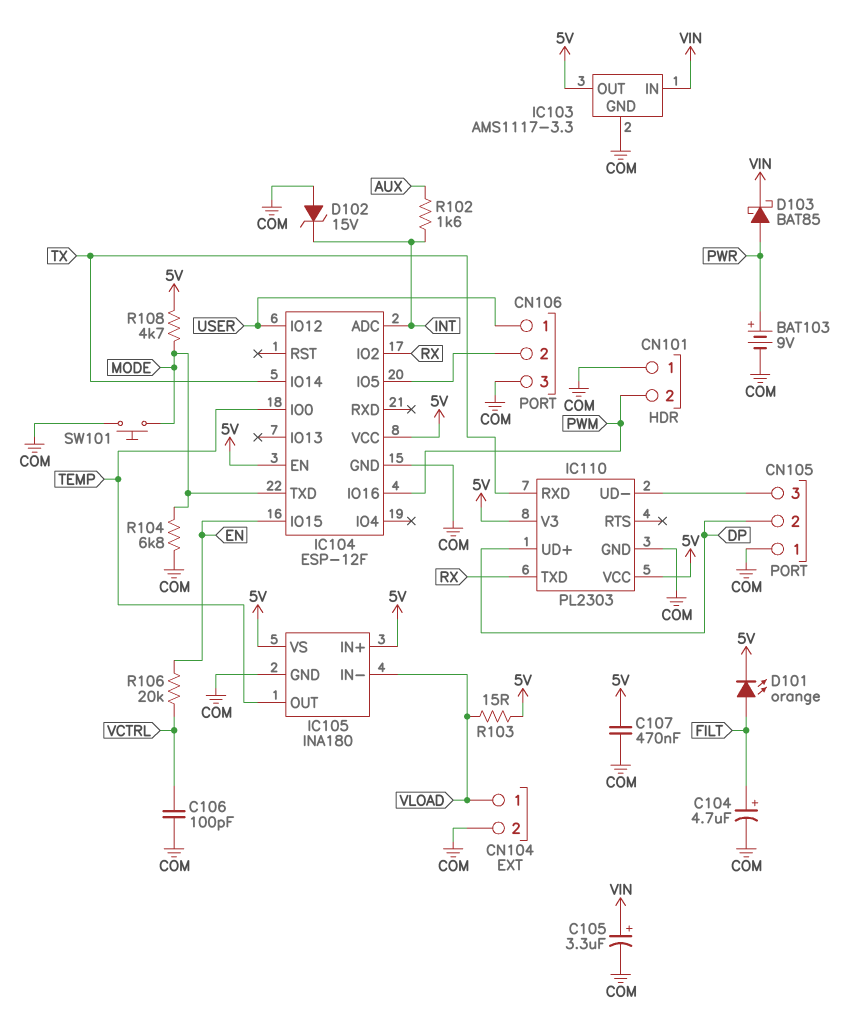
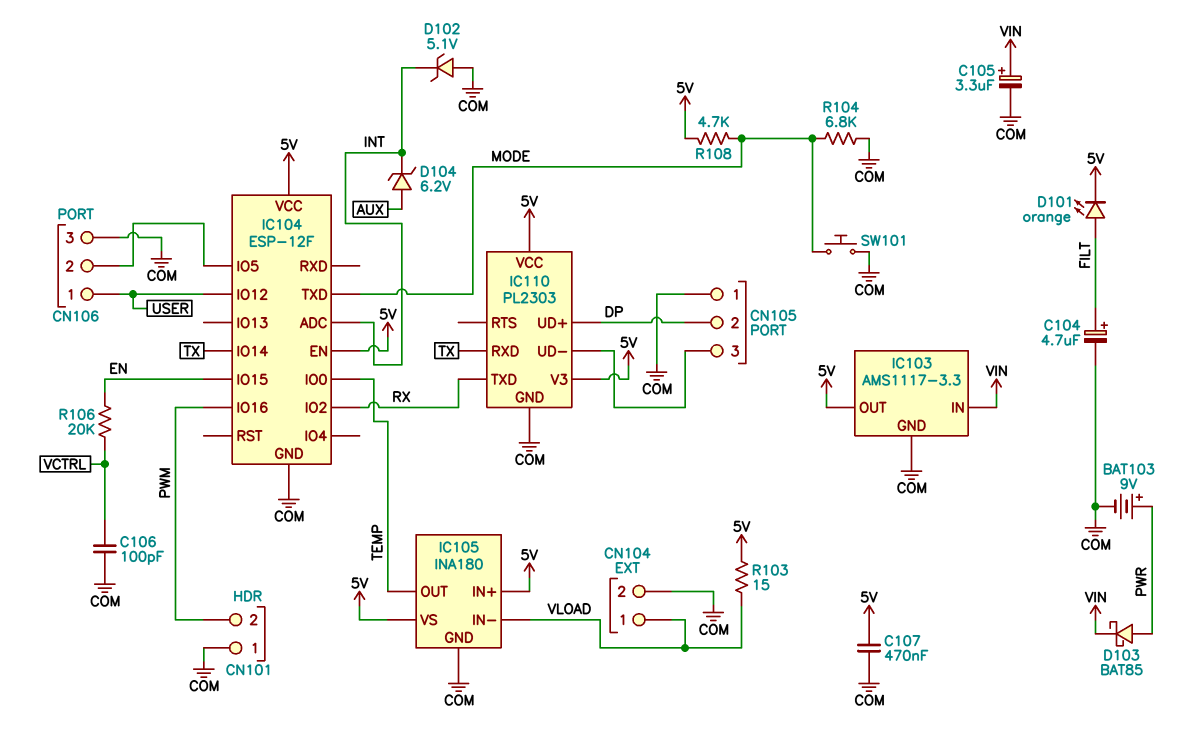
D102: zener 15V (A COM, K INT) -> zener 5.1V (A COM, K INT)
D104: none -> zener 6.2V (A AUX, K INT)
R102: 1.6k (AUX, INT) -> none

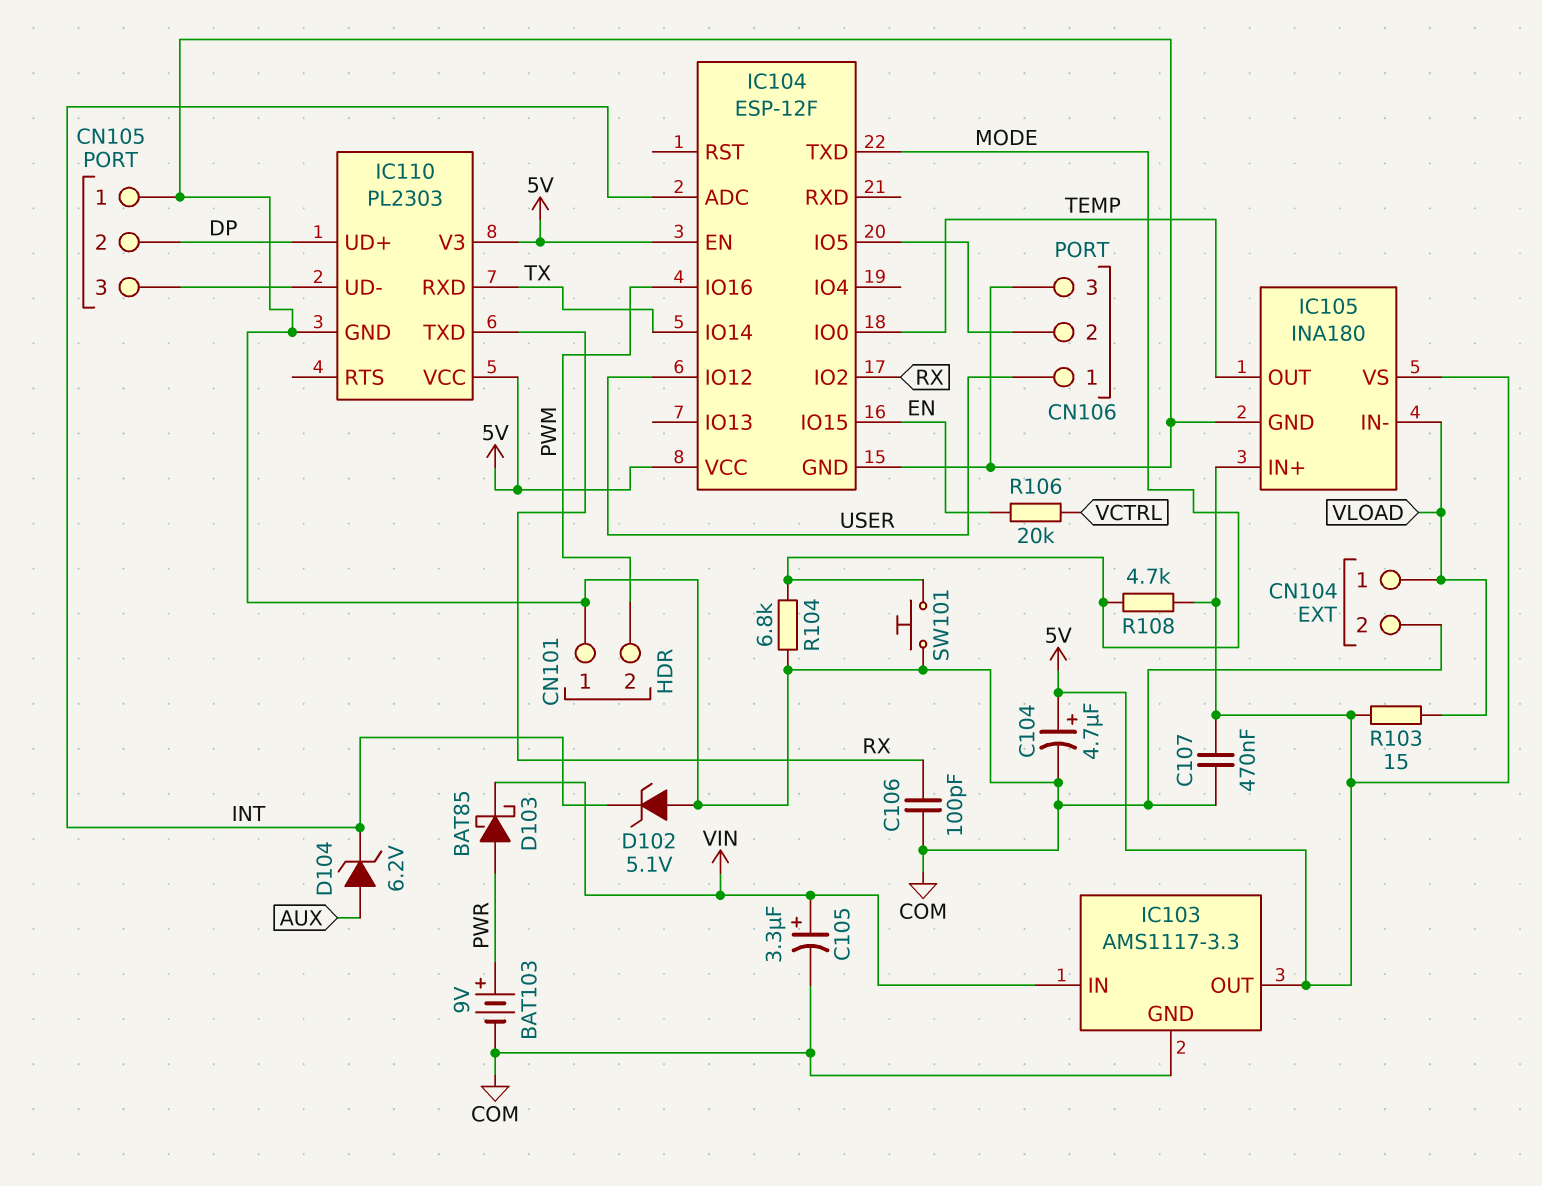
C104: 4.7uF (plus FILT, minus COM) -> 4.7uF (plus 5V, minus COM)
C106: 100pF (COM, VCTRL) -> 100pF (COM, RX)
D101: LED orange (A FILT, K 5V) -> none

